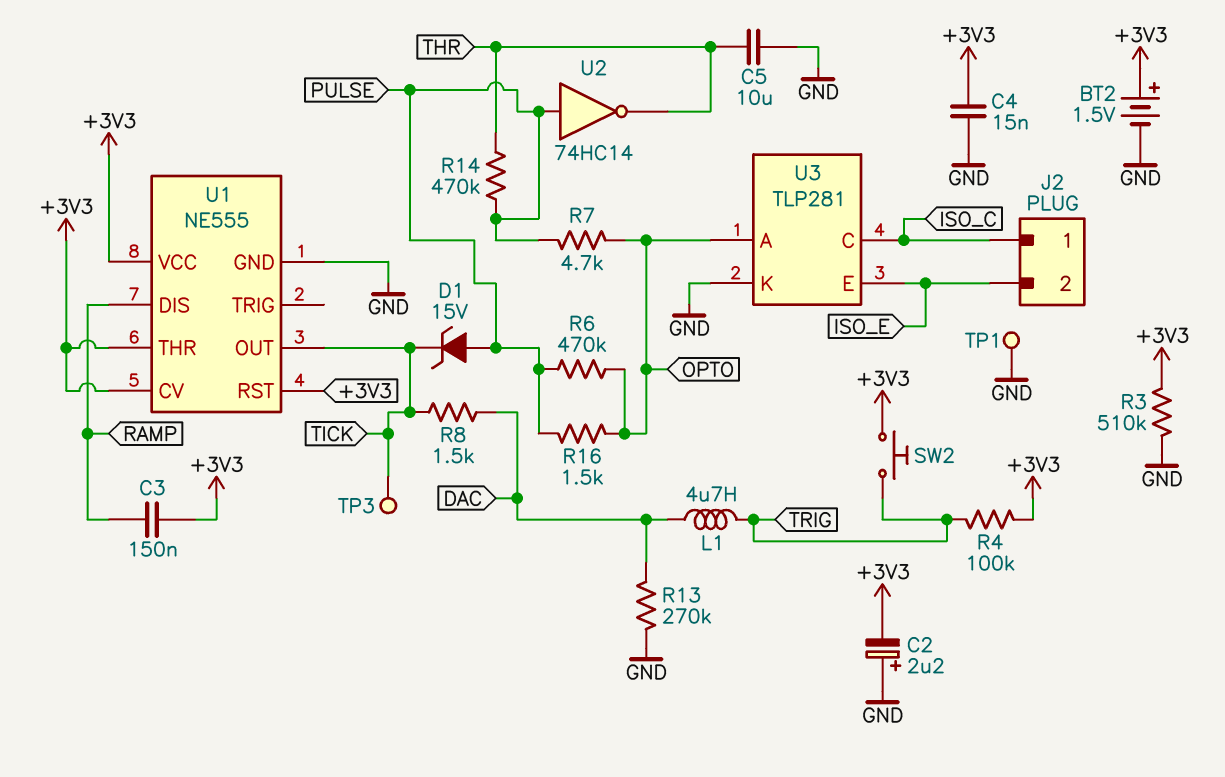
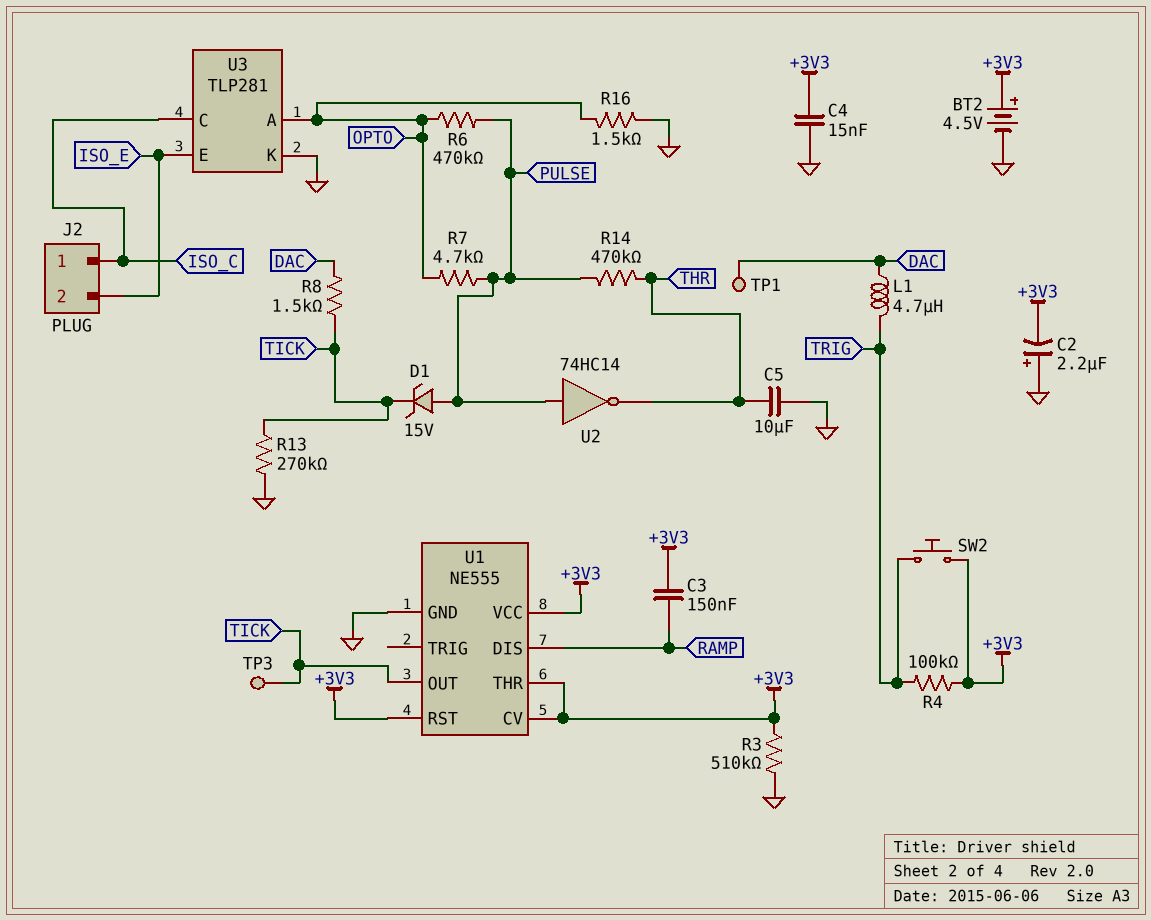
BT2: 1.5V (plus +3V3, minus GND) -> 4.5V (plus +3V3, minus GND)
R13: 270k (DAC, GND) -> 270k (GND, TICK)
R16: 1.5k (OPTO, PULSE) -> 1.5k (GND, OPTO)
TP1: test point (GND) -> test point (DAC)

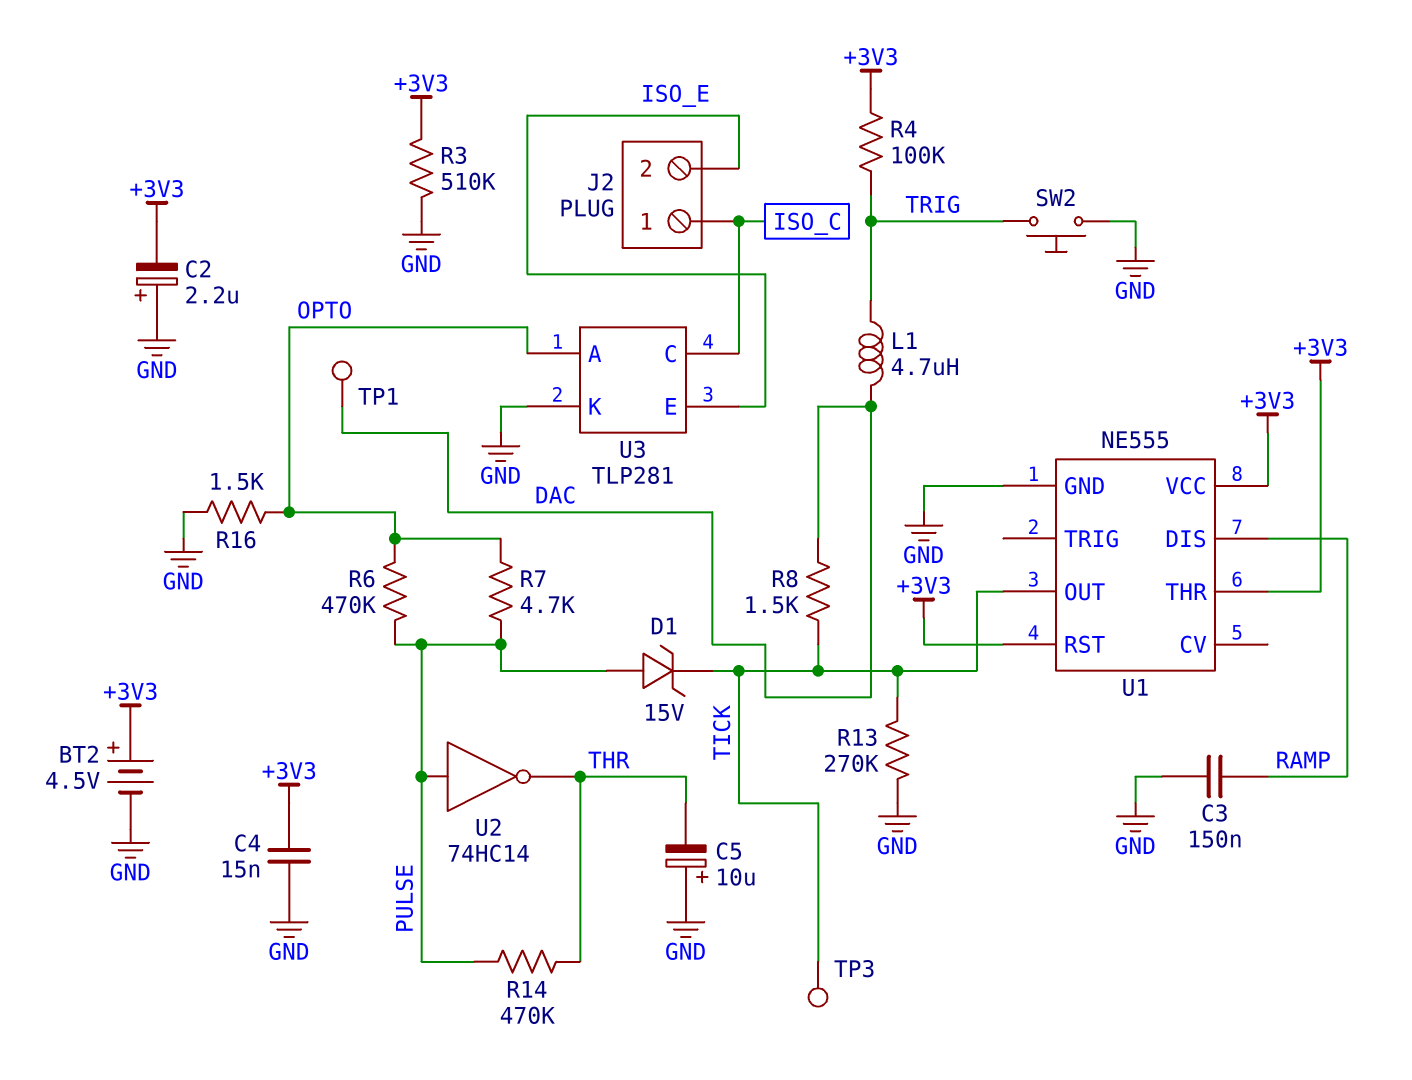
C3: 150nF (+3V3, RAMP) -> 150nF (GND, RAMP)
C5: 10uF (GND, THR) -> 10uF (plus GND, minus THR)
SW2: button (+3V3, TRIG) -> button (GND, TRIG)
U1 pin CV: +3V3 -> none

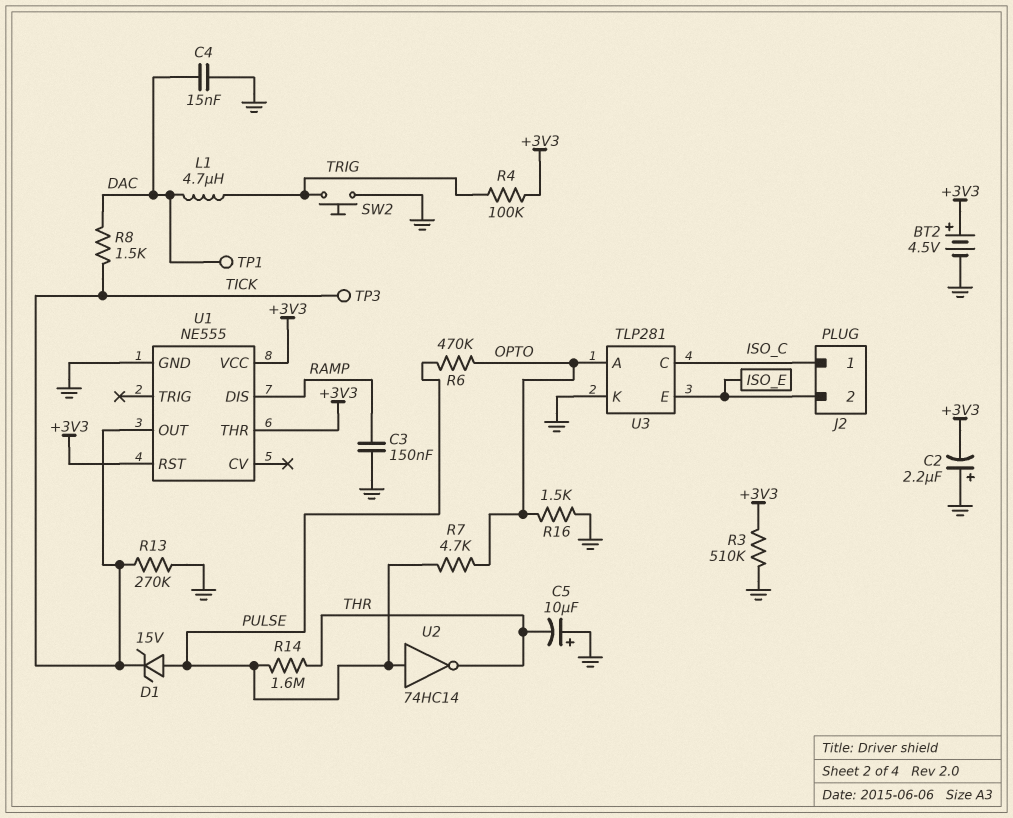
C4: 15nF (+3V3, GND) -> 15nF (DAC, GND)
R14: 470k (PULSE, THR) -> 1.6M (PULSE, THR)

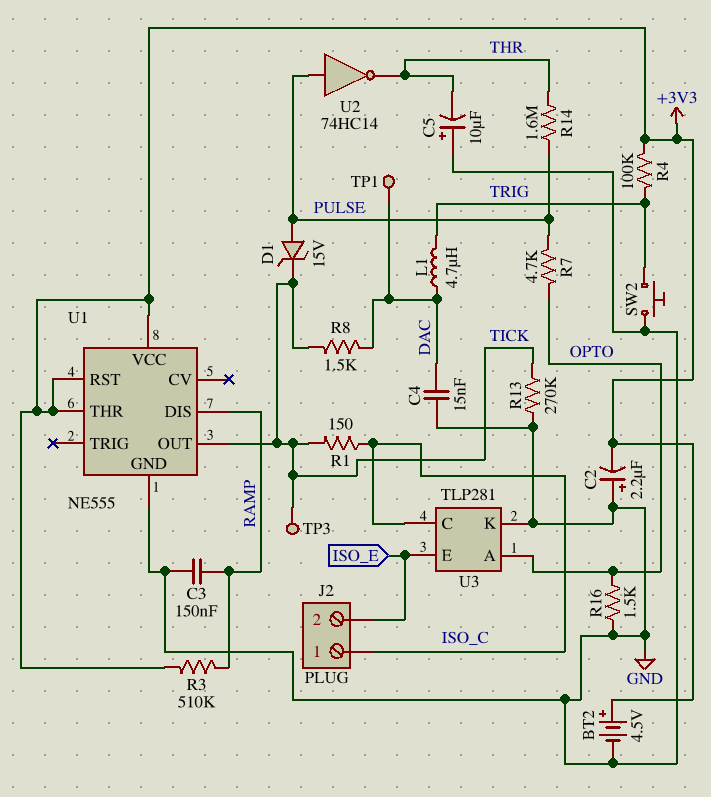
R1: none -> 150 (ISO_C, TICK)
R3: 510k (+3V3, GND) -> 510k (+3V3, RAMP)
R6: 470k (OPTO, PULSE) -> none

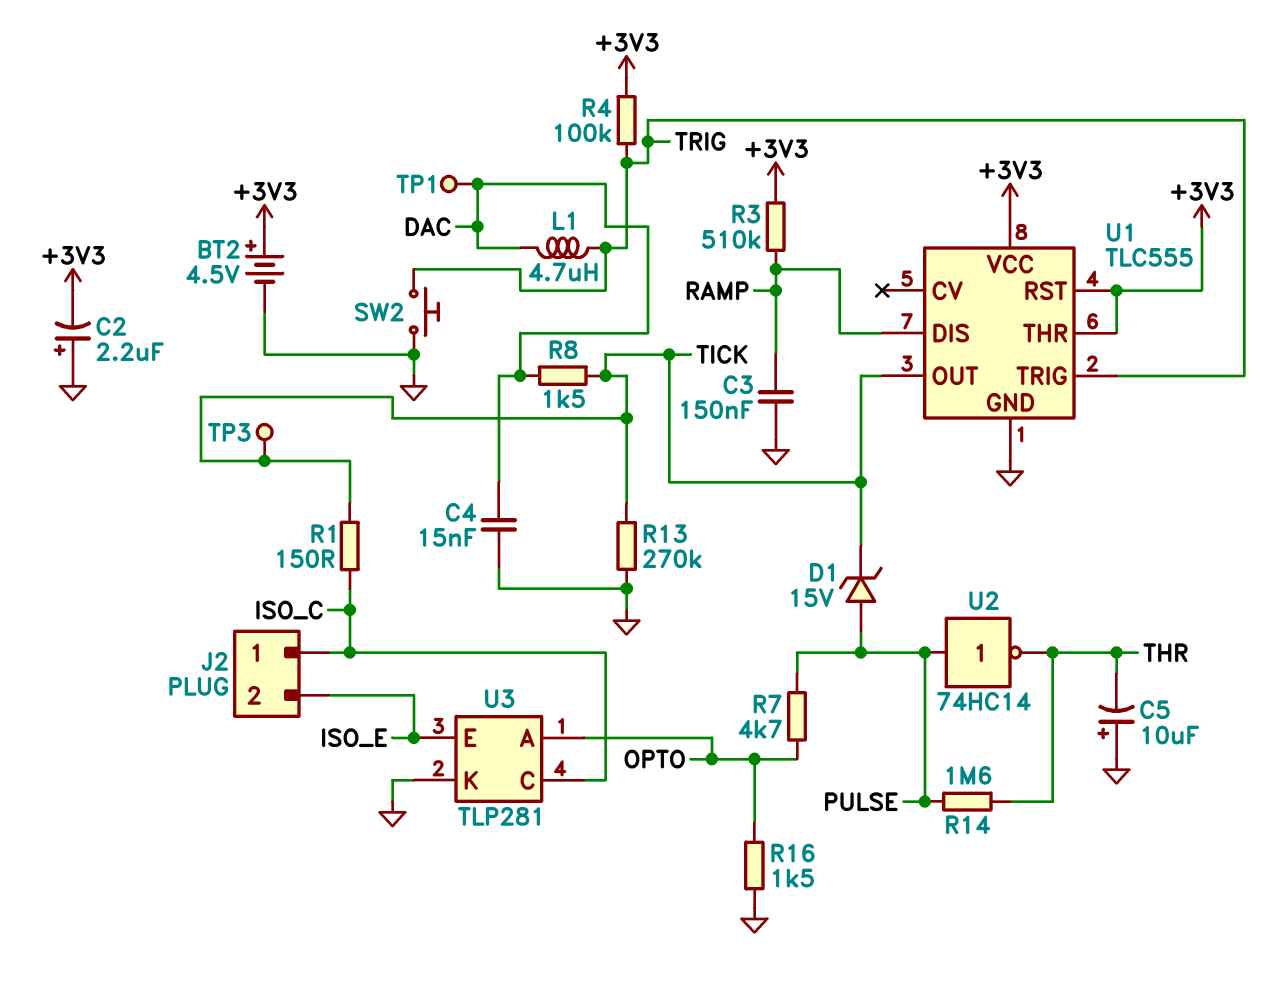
U1: NE555 -> TLC555
U1 pin TRIG: none -> TRIG

